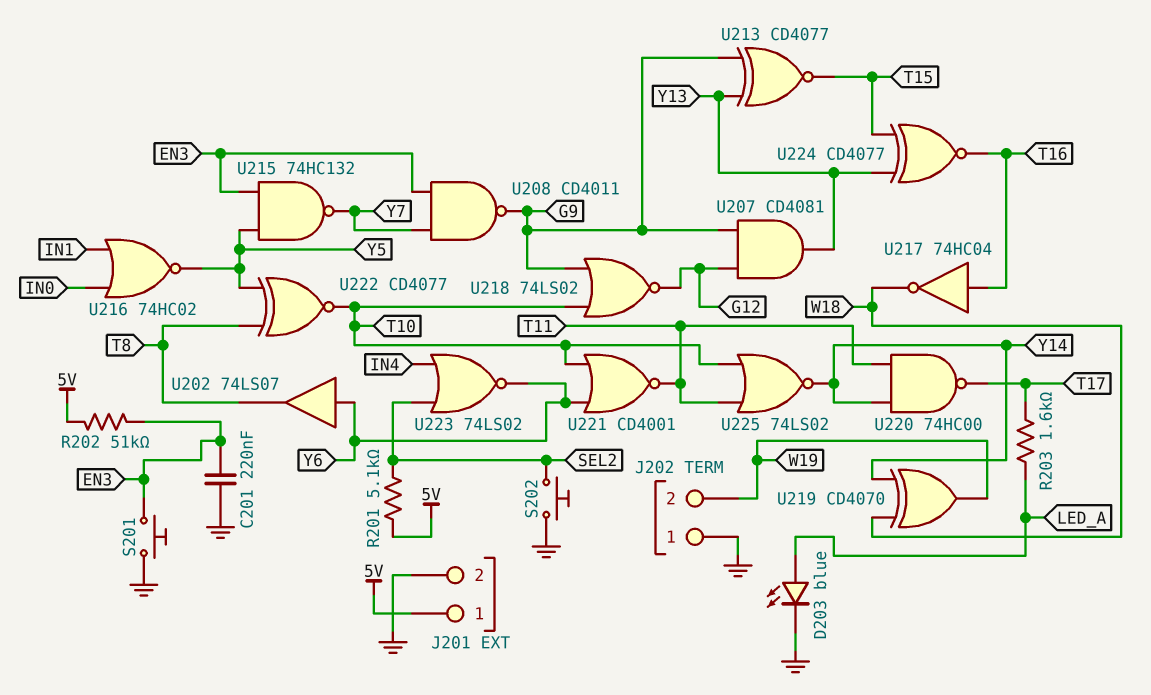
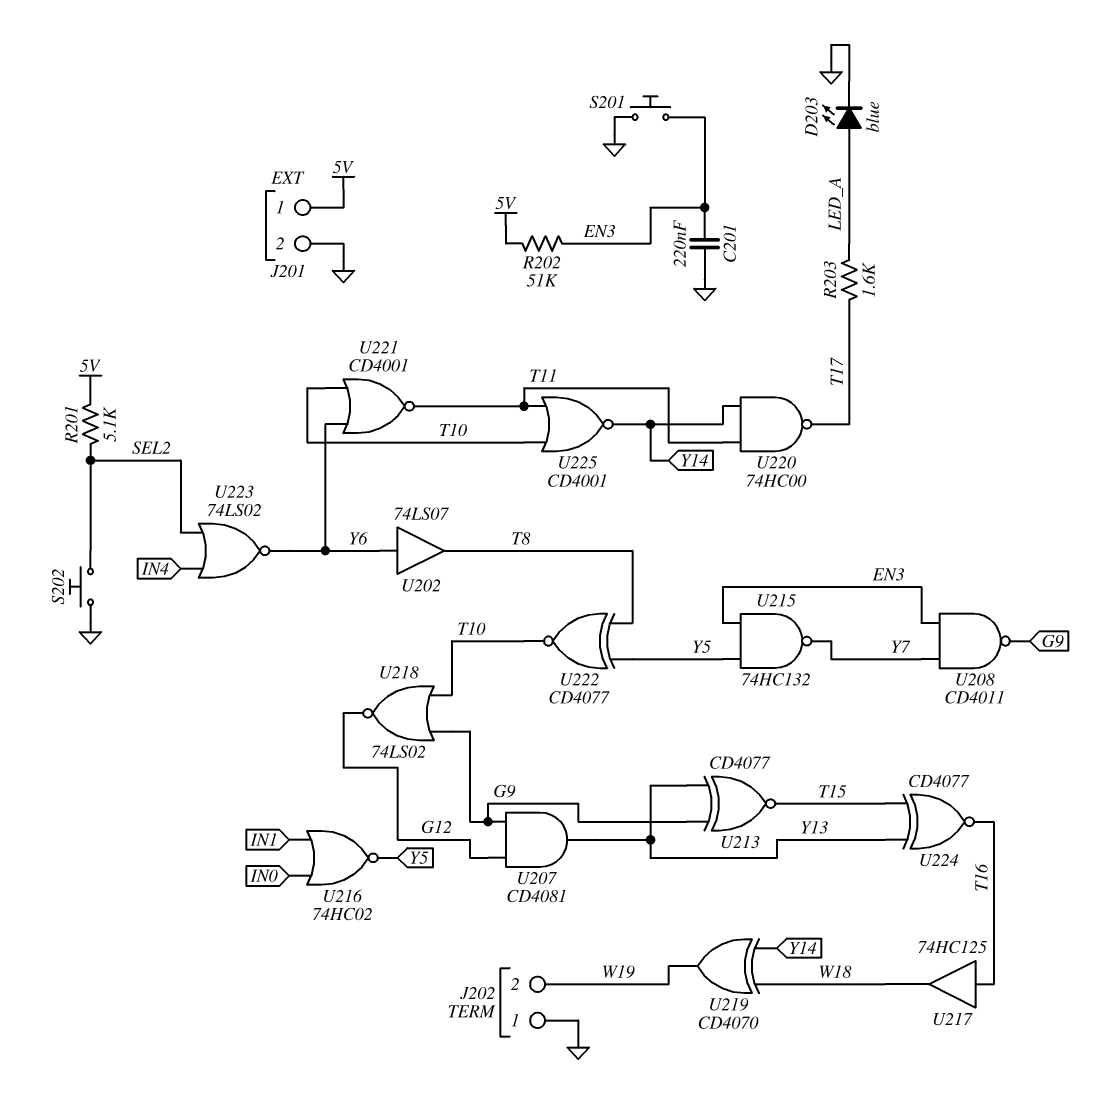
U217: NOT 74HC04 (in T16, out W18) -> buffer 74HC125 (in T16, out W18)
U225: NOR 74LS02 (in T10, in T11, out Y14) -> NOR CD4001 (in T10, in T11, out Y14)

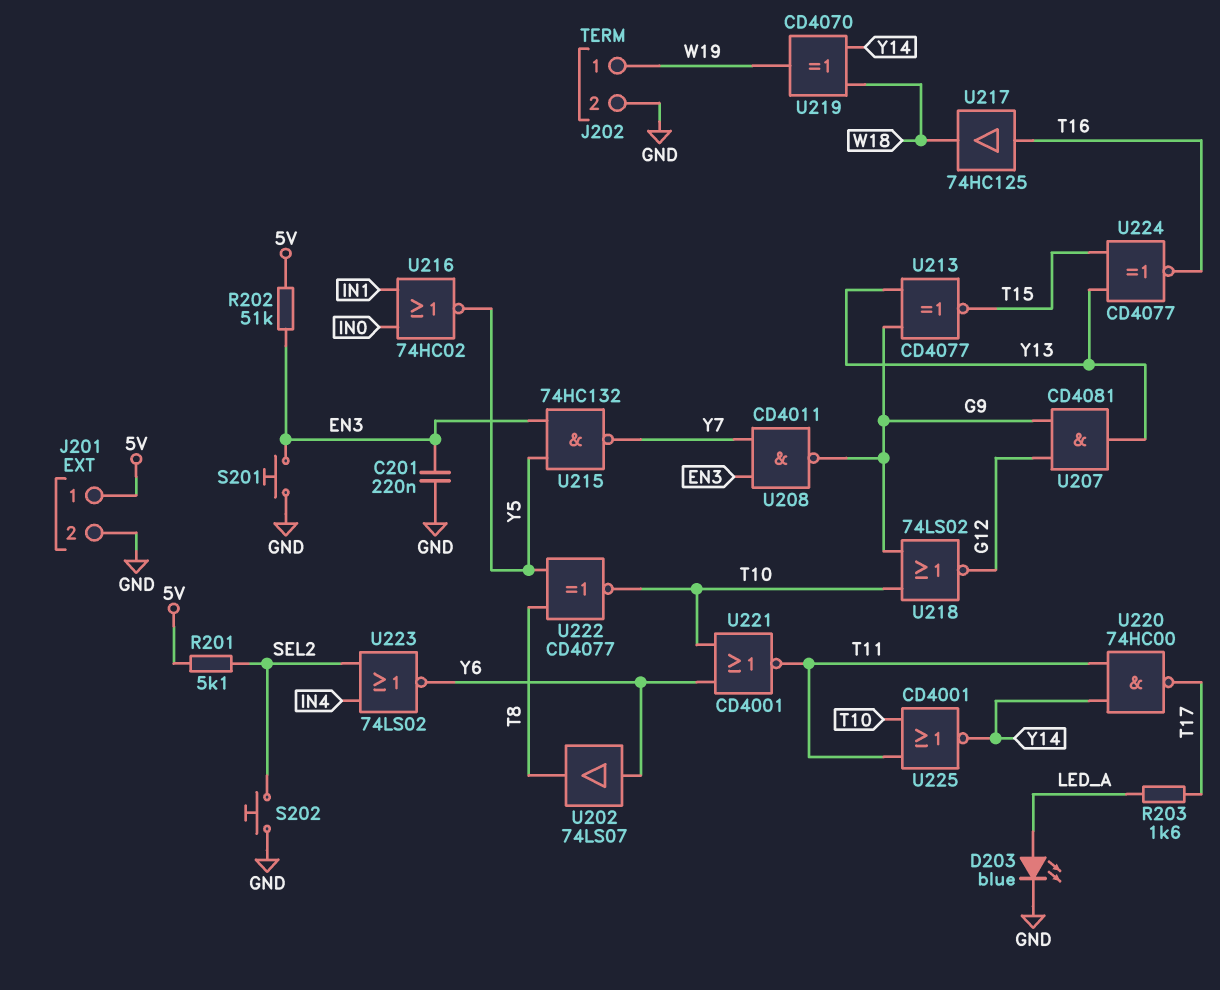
J202 pin 1: GND -> W19
J202 pin 2: W19 -> GND

